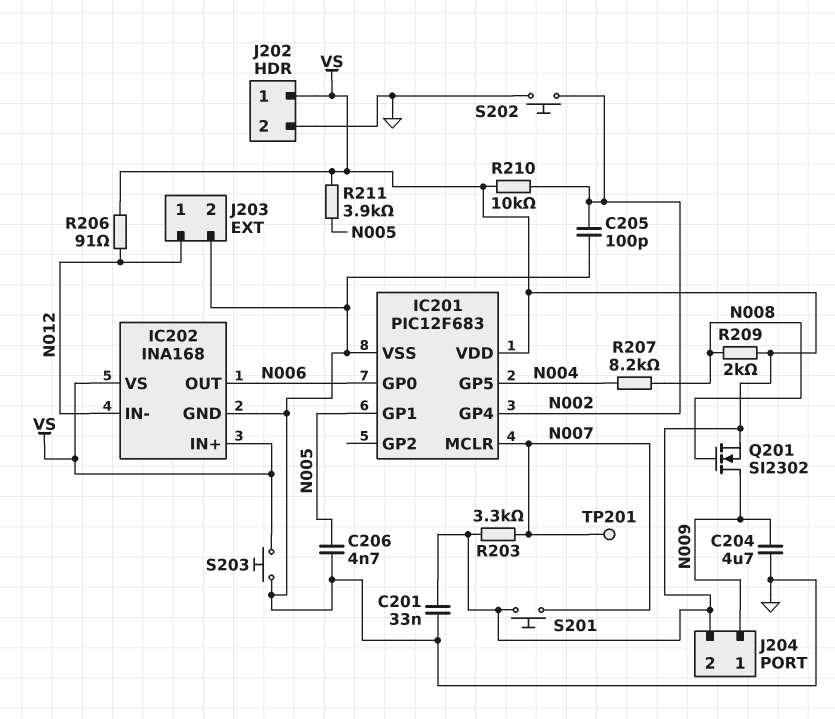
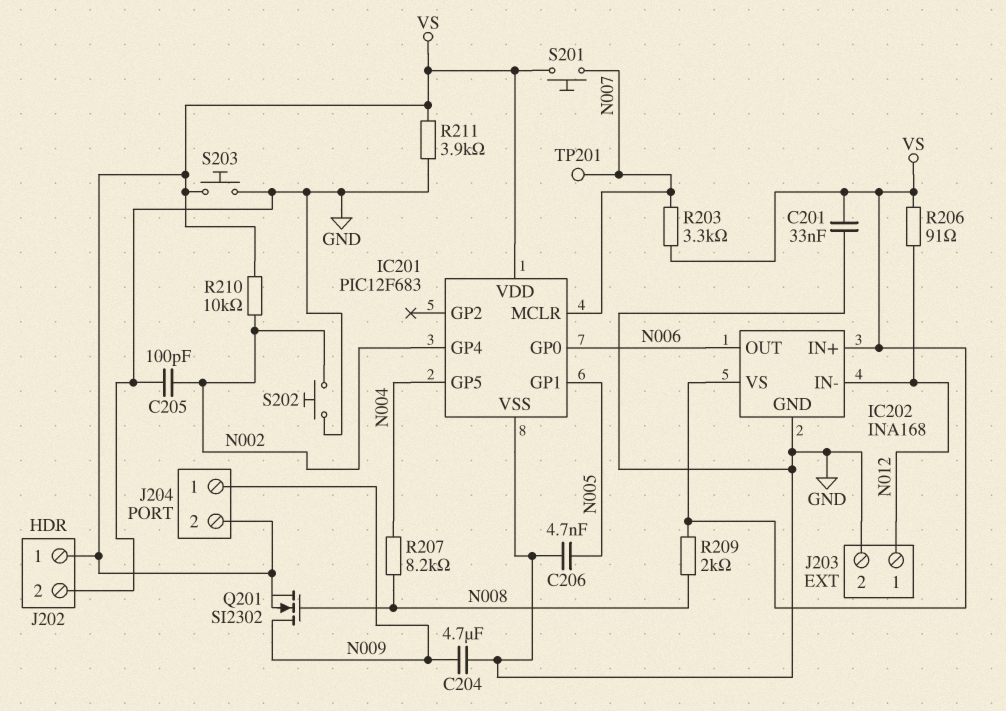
R211: 3.9k (N005, VS) -> 3.9k (GND, VS)

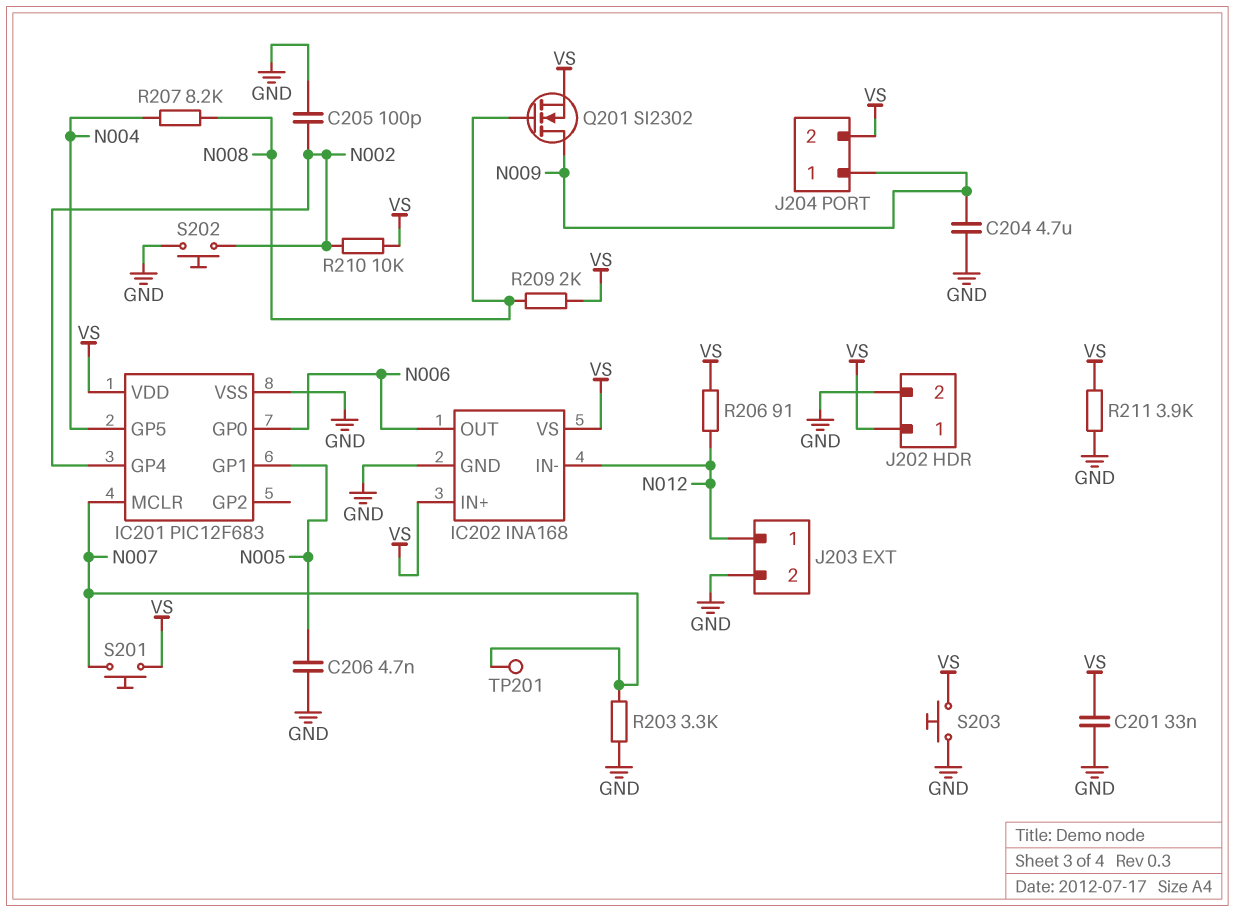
R203: 3.3k (N007, VS) -> 3.3k (GND, N007)

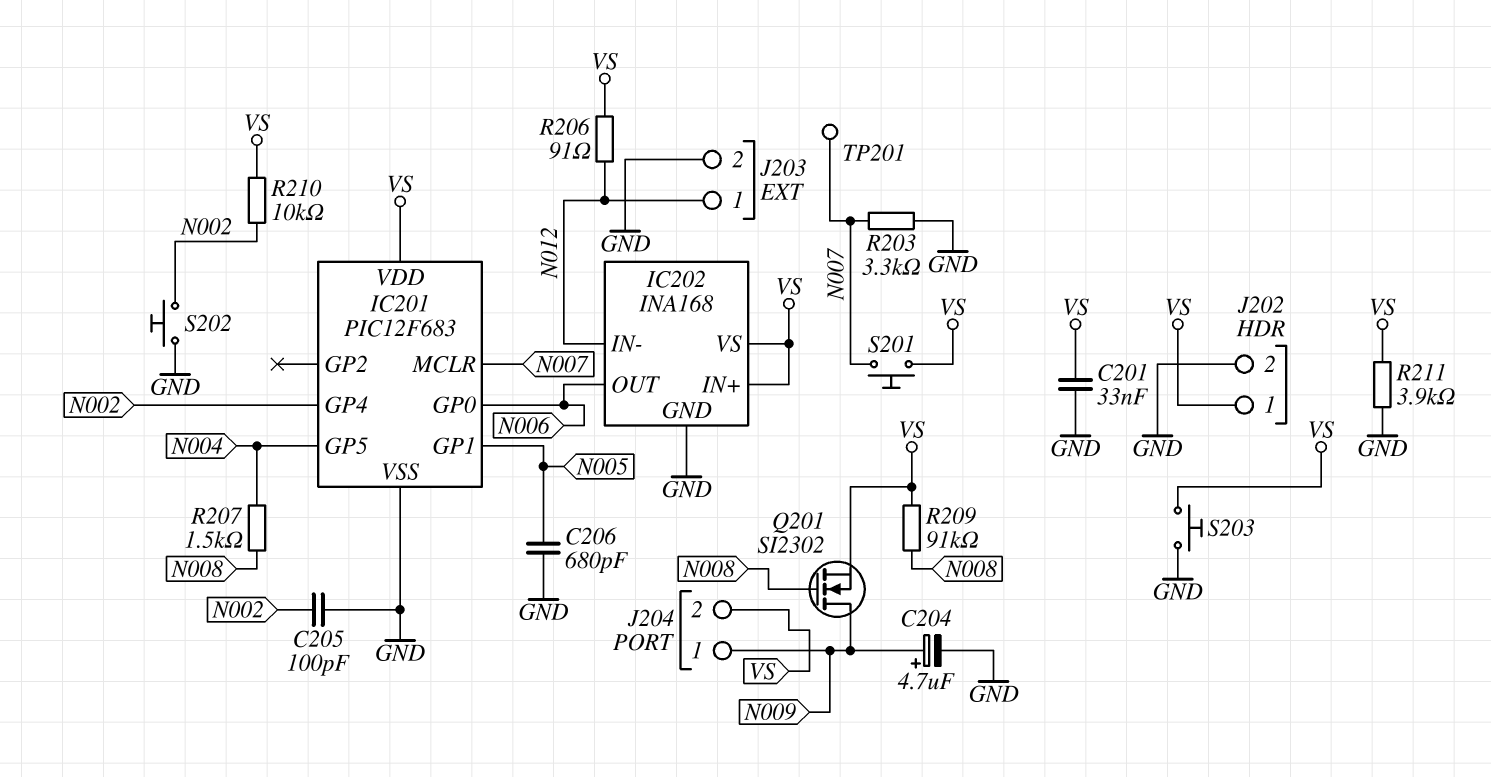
C204: 4.7uF (GND, N009) -> 4.7uF (plus N009, minus GND)
C206: 4.7nF (GND, N005) -> 680pF (GND, N005)
R207: 8.2k (N004, N008) -> 1.5k (N004, N008)
R209: 2k (N008, VS) -> 91k (N008, VS)

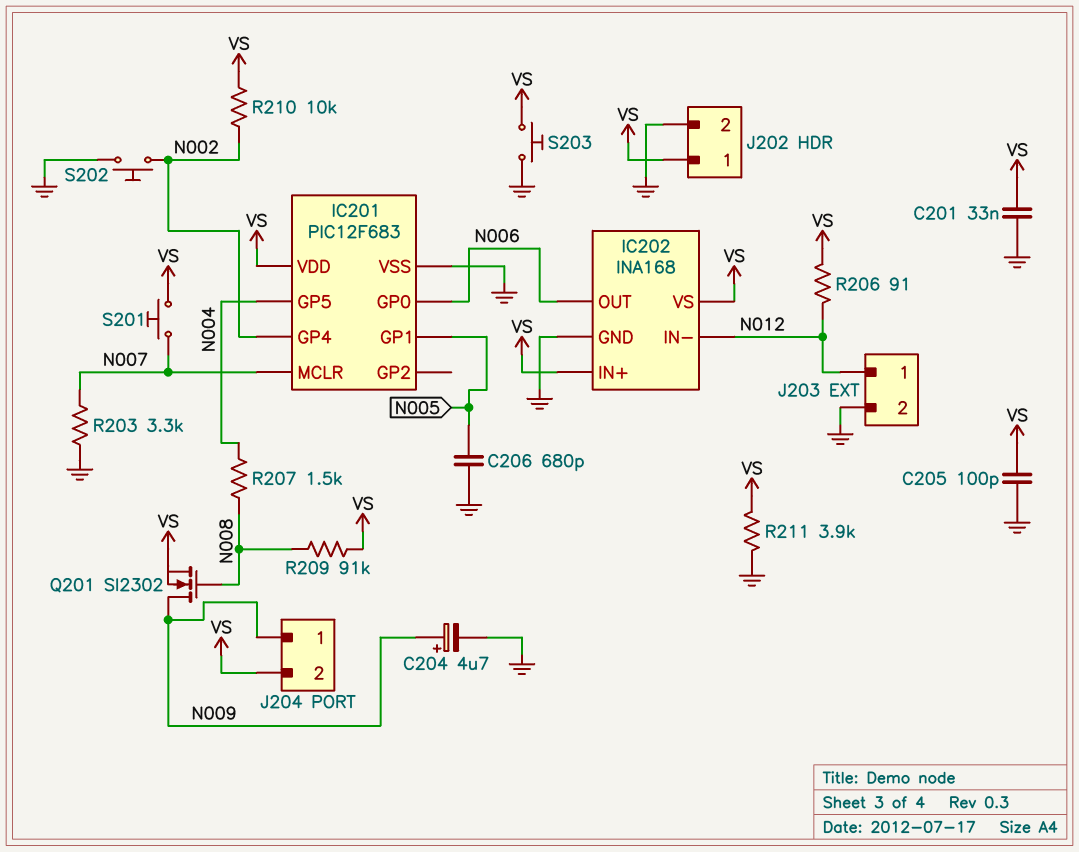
C205: 100pF (GND, N002) -> 100pF (GND, VS)
TP201: test point (N007) -> none

